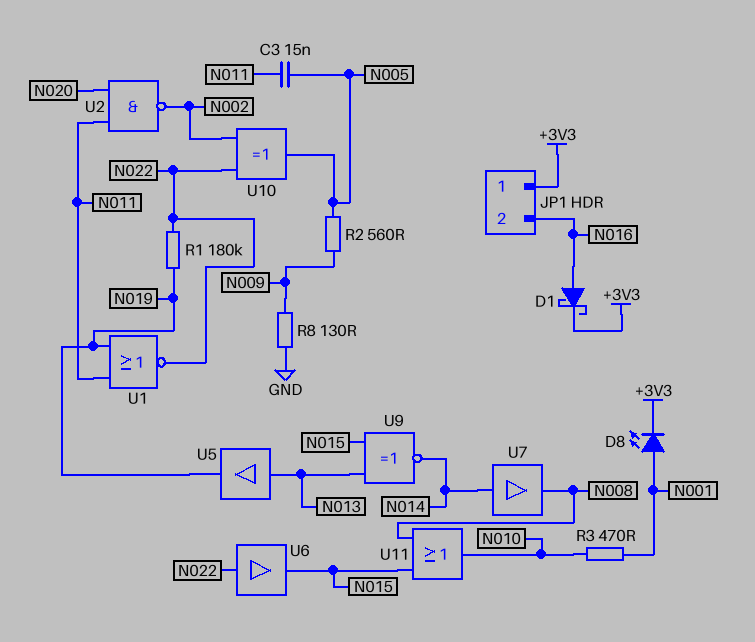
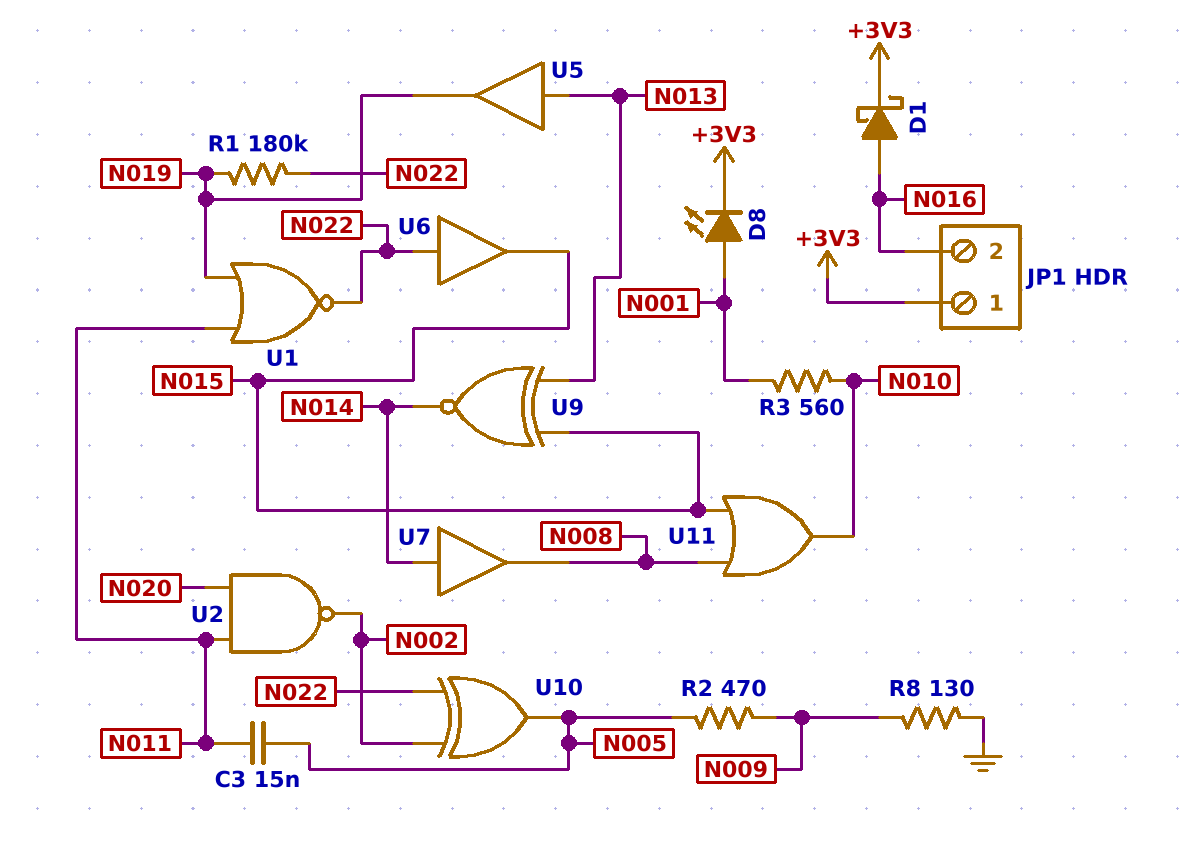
R2: 560 (N005, N009) -> 470 (N005, N009)
R3: 470 (N001, N010) -> 560 (N001, N010)

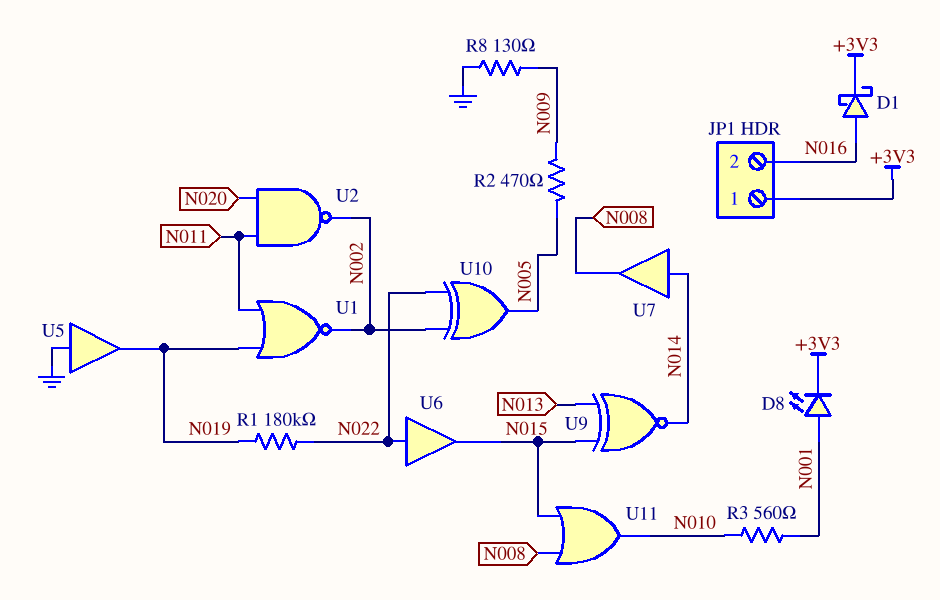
C3: 15nF (N005, N011) -> none
U1: NOR (in N011, in N019, out N022) -> NOR (in N011, in N019, out N002)
U5: buffer (in N013, out N019) -> buffer (in GND, out N019)

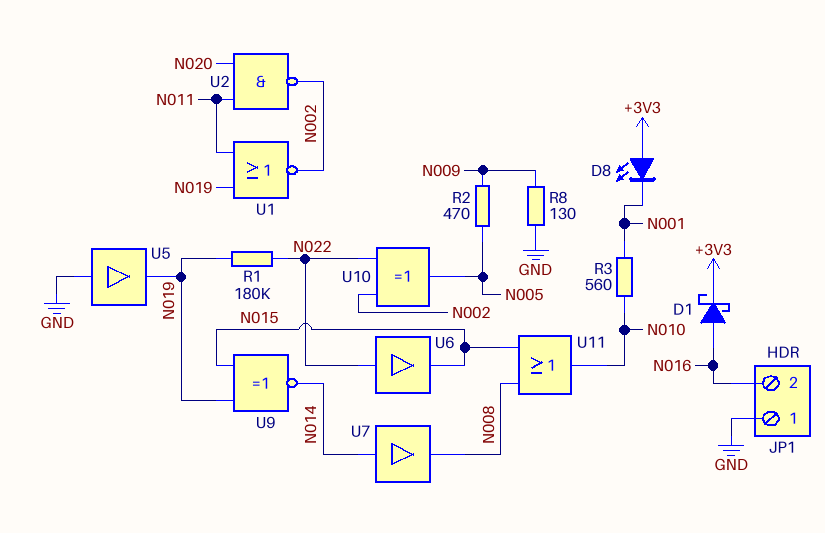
D8: LED (A N001, K +3V3) -> LED (A +3V3, K N001)
JP1 pin 1: +3V3 -> GND
U9: XNOR (in N013, in N015, out N014) -> XNOR (in N015, in N019, out N014)

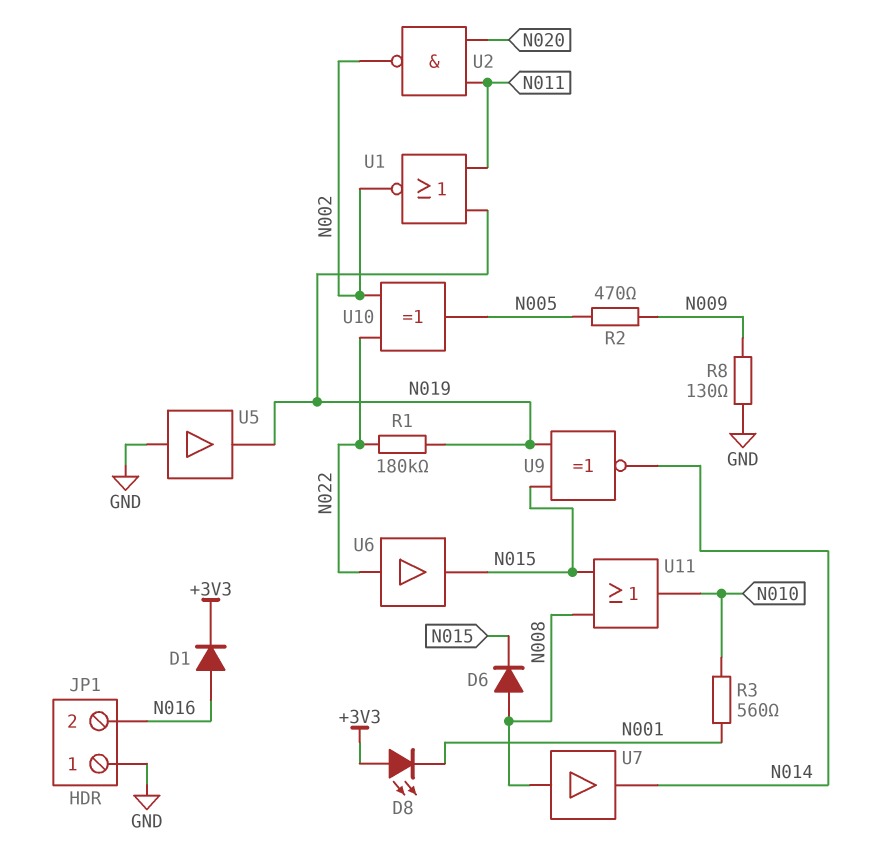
D1: schottky (A N016, K +3V3) -> diode (A N016, K +3V3)
D6: none -> diode (A N008, K N015)
U7: buffer (in N014, out N008) -> buffer (in N008, out N014)

